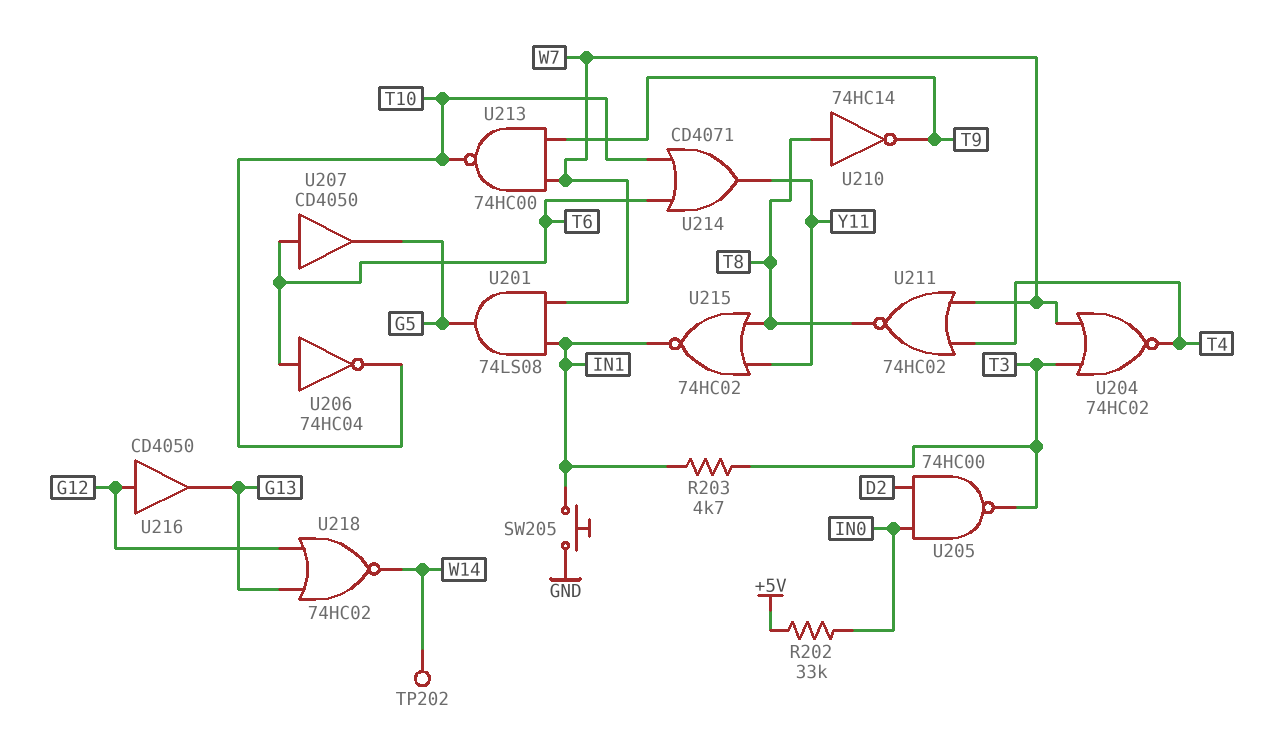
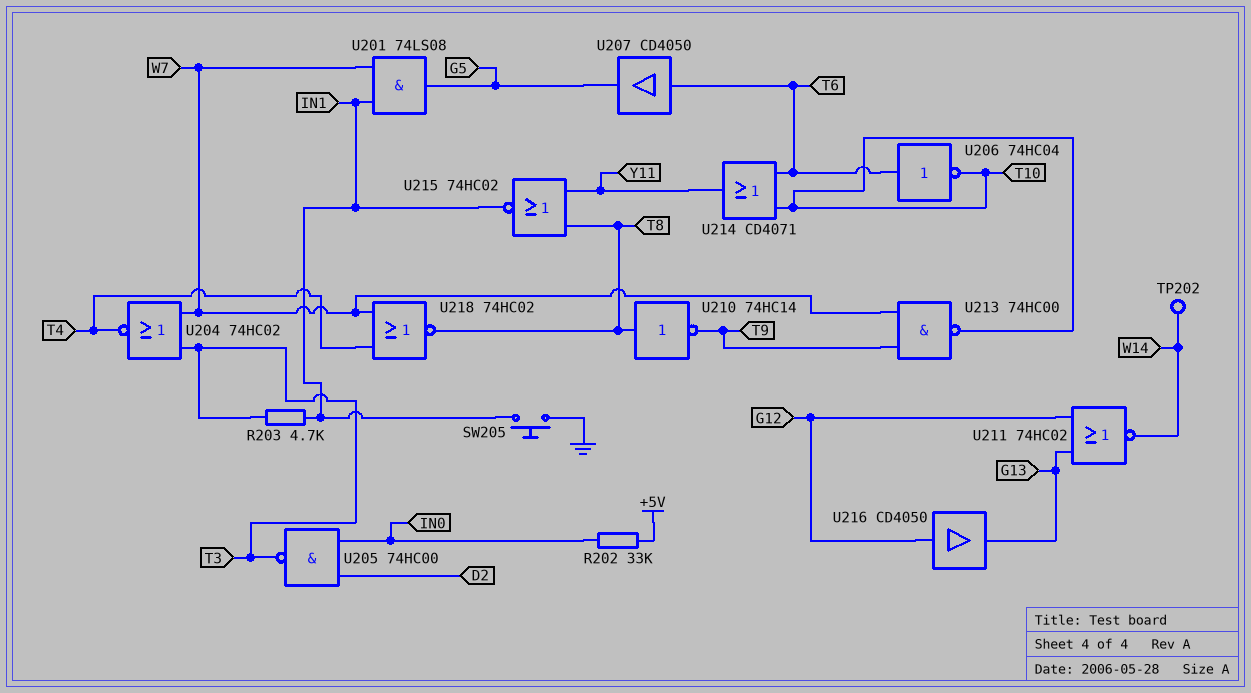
U211: NOR 74HC02 (in T4, in W7, out T8) -> NOR 74HC02 (in G12, in G13, out W14)
U218: NOR 74HC02 (in G12, in G13, out W14) -> NOR 74HC02 (in T4, in W7, out T8)

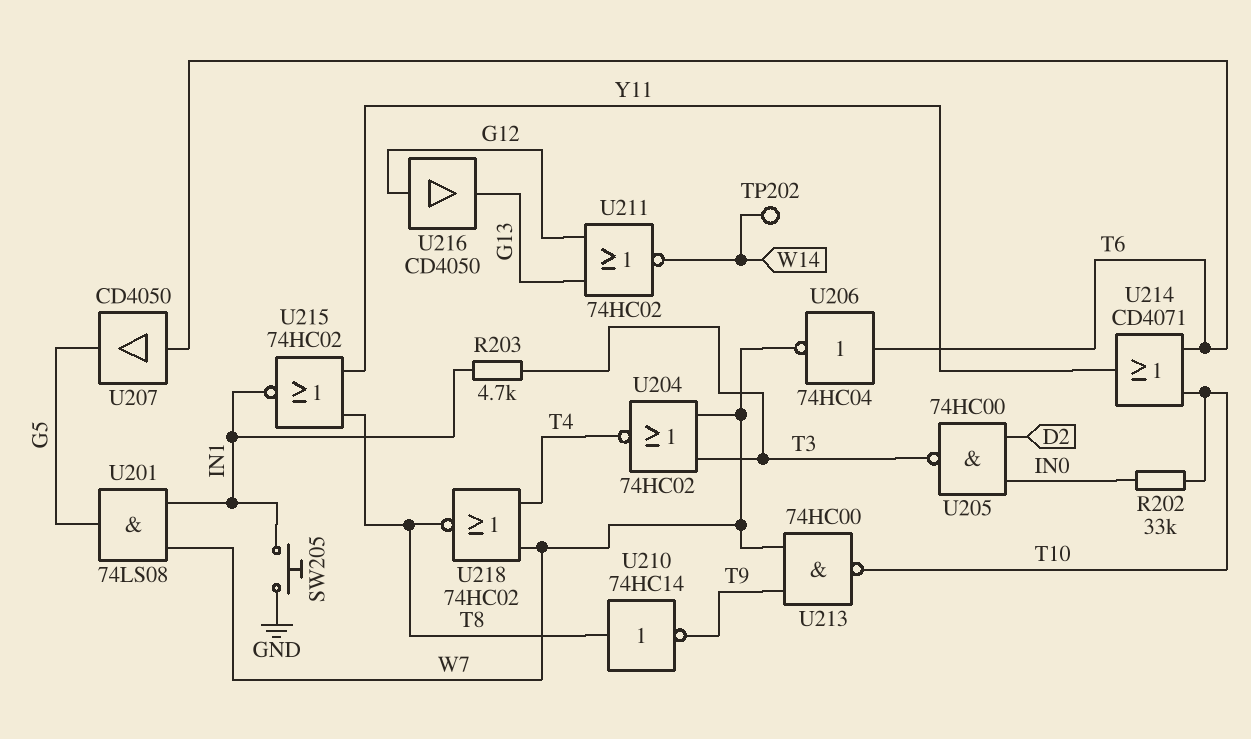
R202: 33k (+5V, IN0) -> 33k (IN0, T10)
U206: NOT 74HC04 (in T6, out T10) -> NOT 74HC04 (in T6, out W7)

